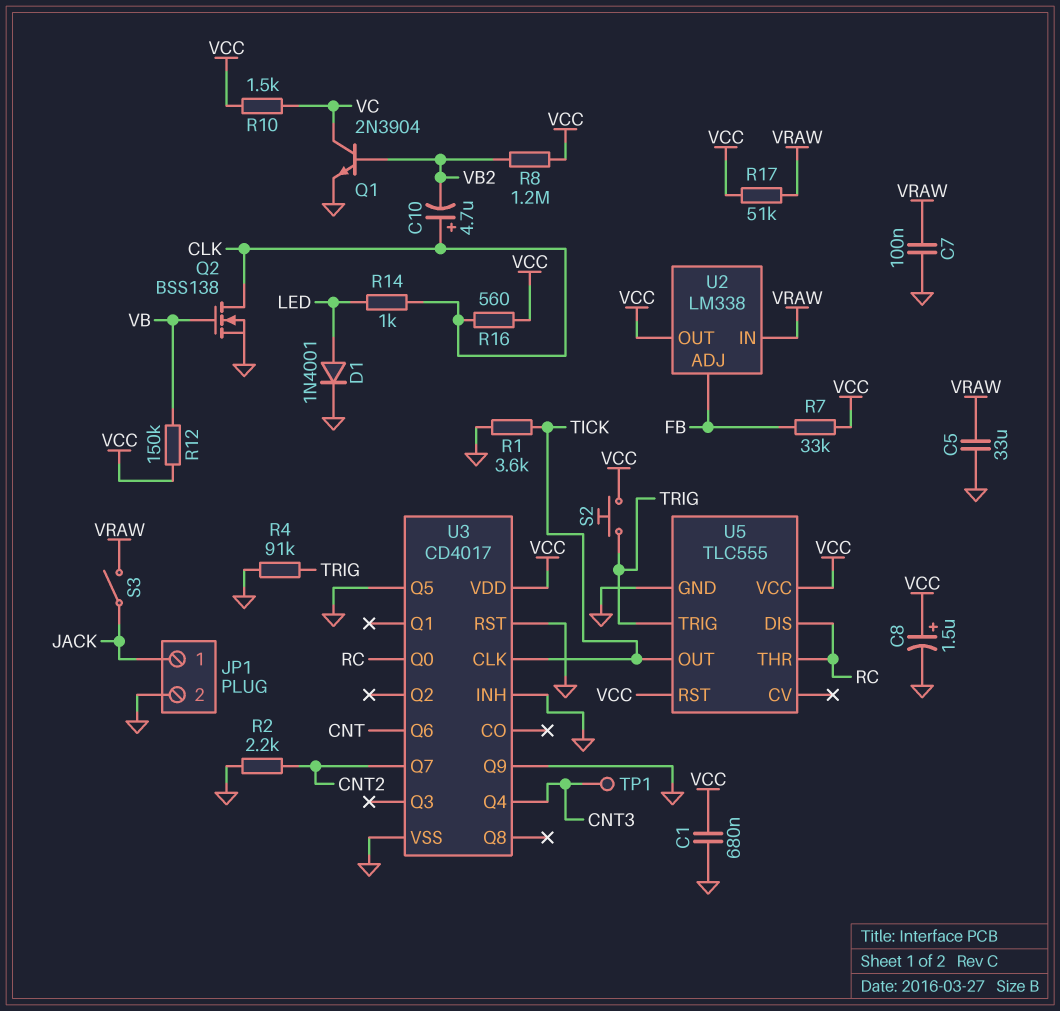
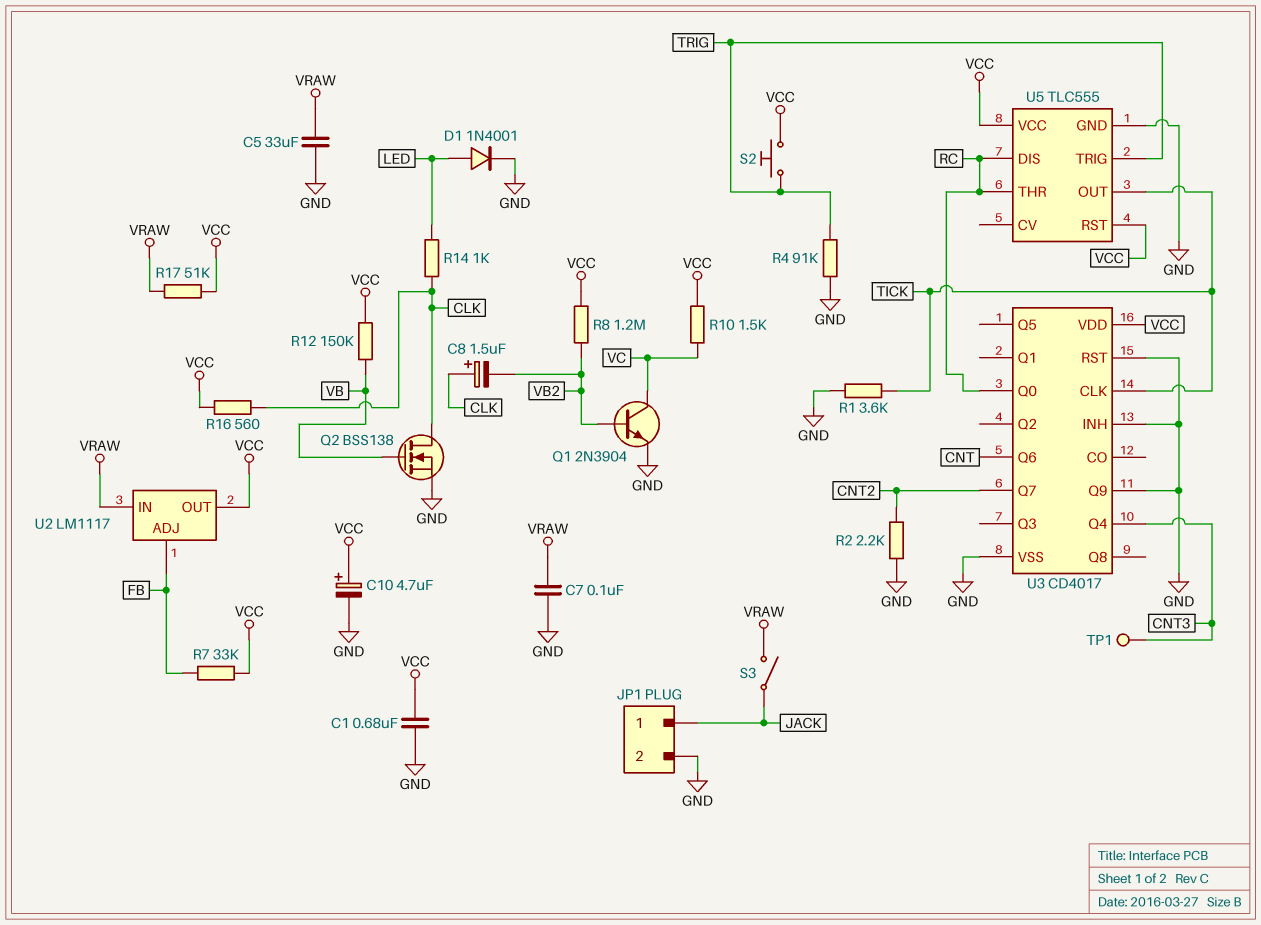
C8: 1.5uF (plus VCC, minus GND) -> 1.5uF (plus CLK, minus VB2)
C10: 4.7uF (plus CLK, minus VB2) -> 4.7uF (plus VCC, minus GND)
U2: LM338 -> LM1117
U3 pin Q5: GND -> none

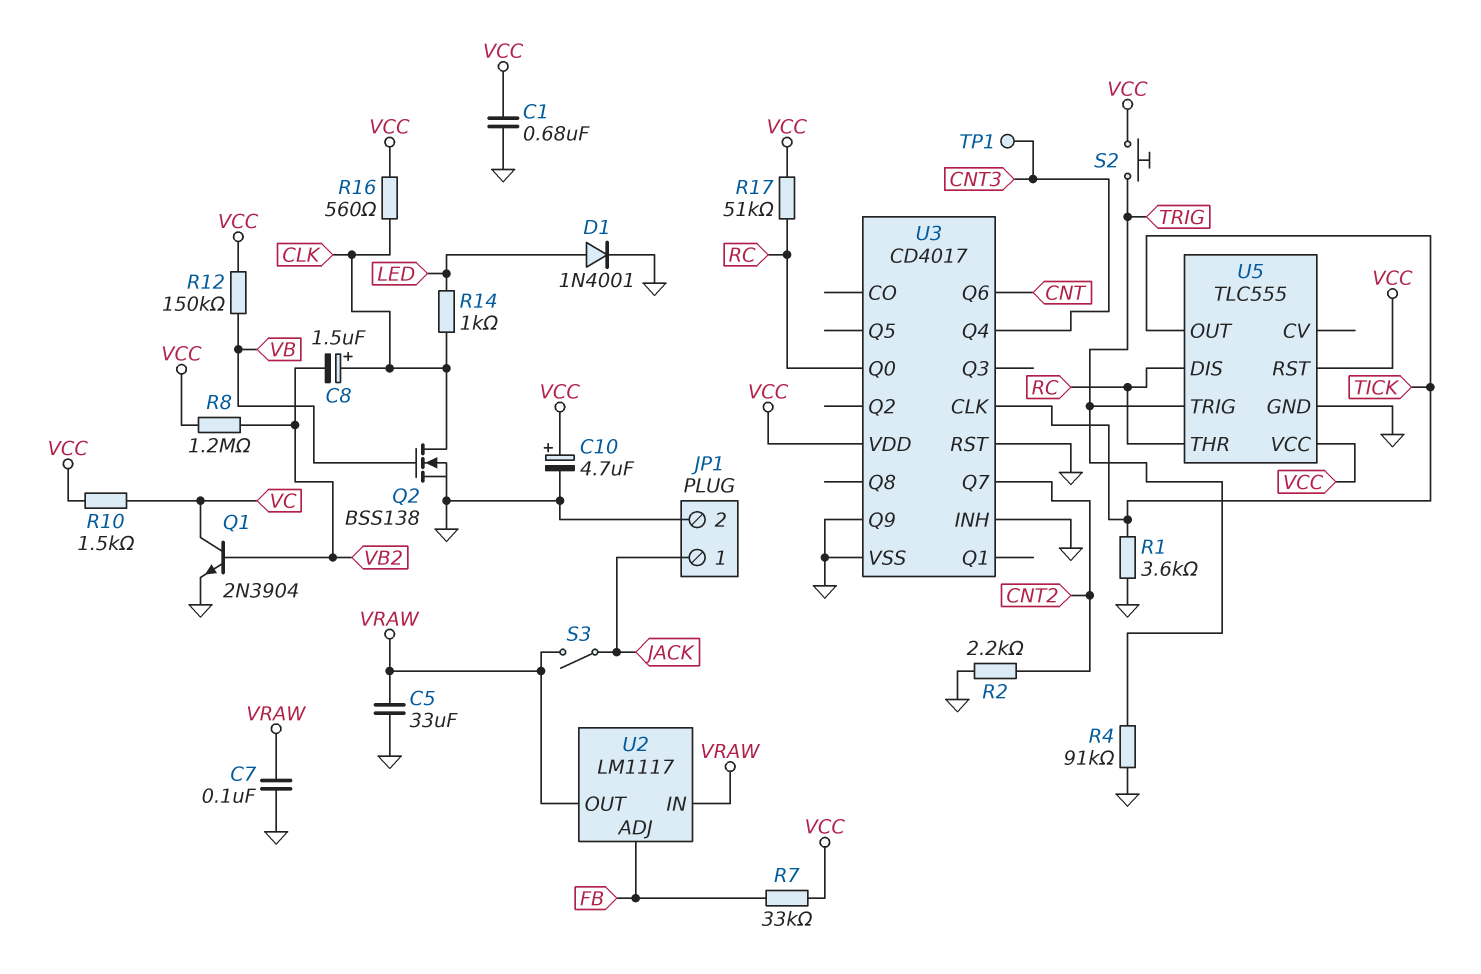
R17: 51k (VCC, VRAW) -> 51k (RC, VCC)
U2 pin OUT: VCC -> VRAW

